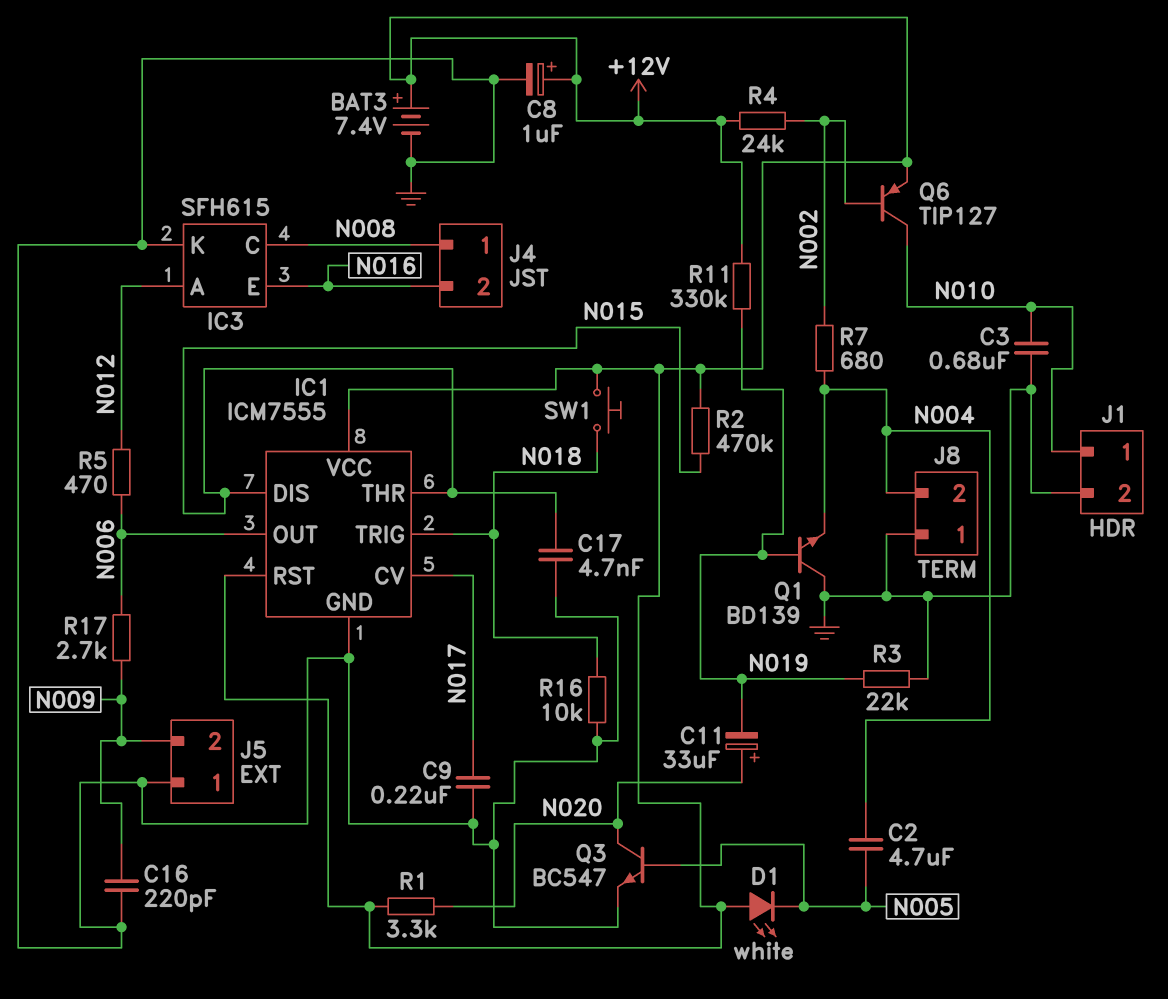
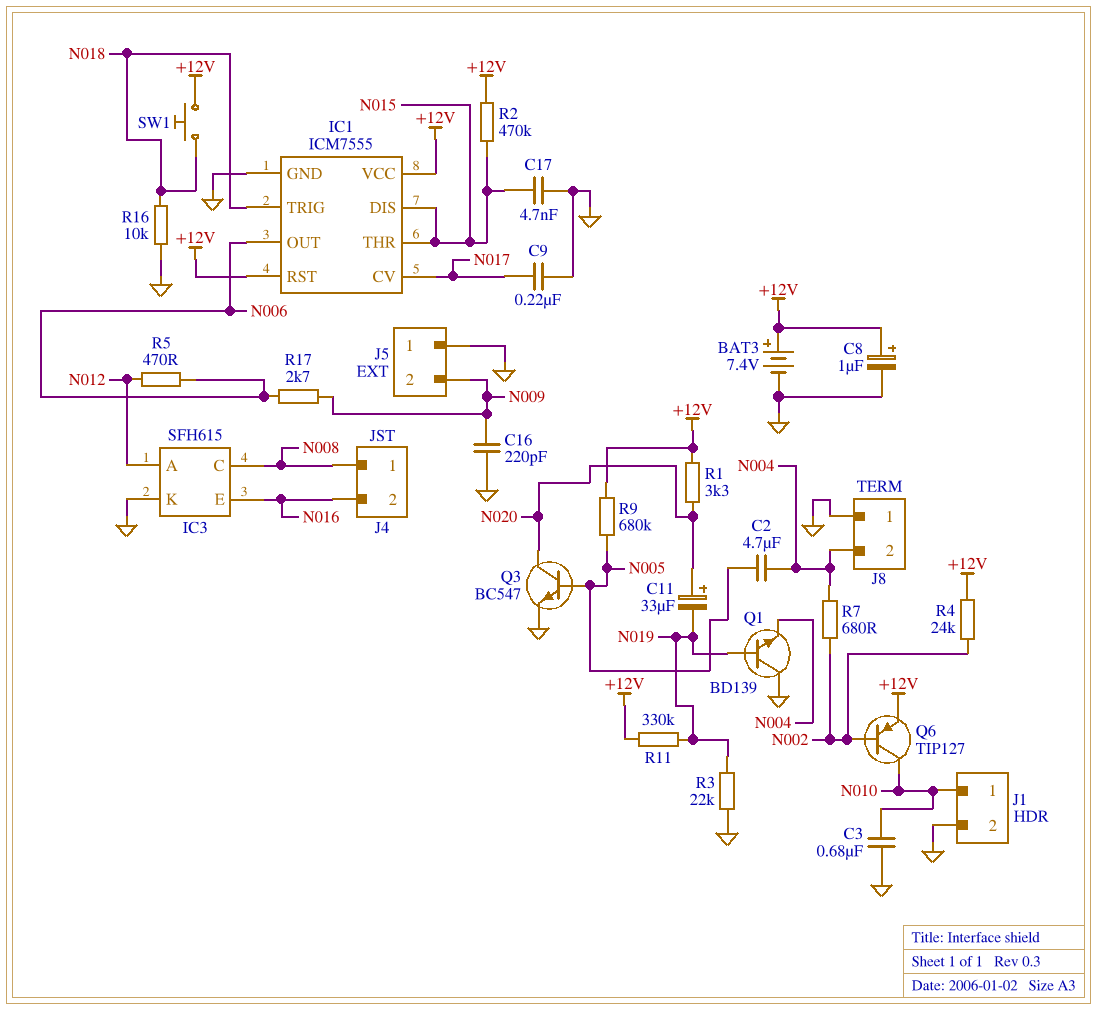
D1: LED white (A +12V, K N005) -> none
R9: none -> 680k (+12V, N005)

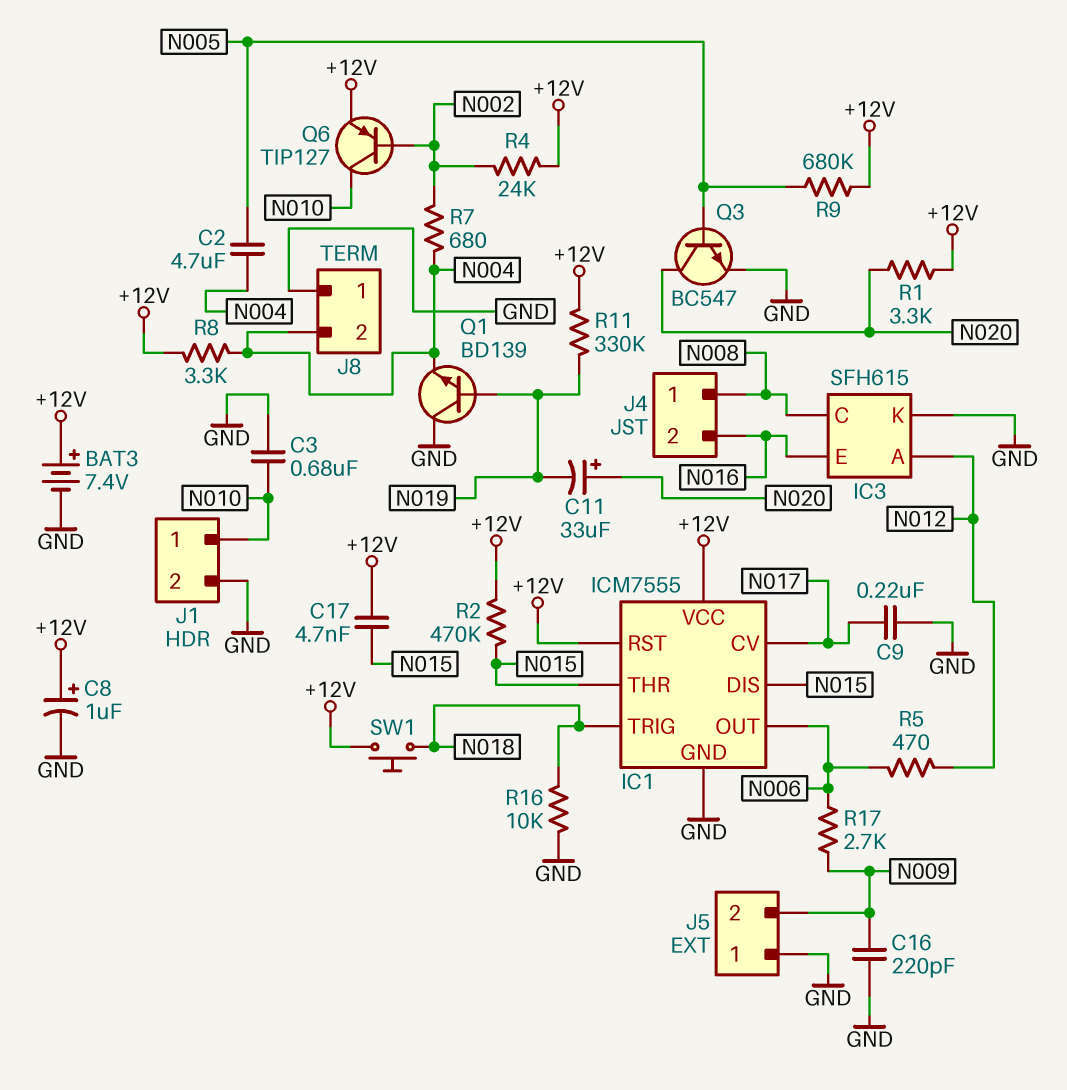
C17: 4.7nF (GND, N015) -> 4.7nF (+12V, N015)
R3: 22k (GND, N019) -> none
R8: none -> 3.3k (+12V, N004)

